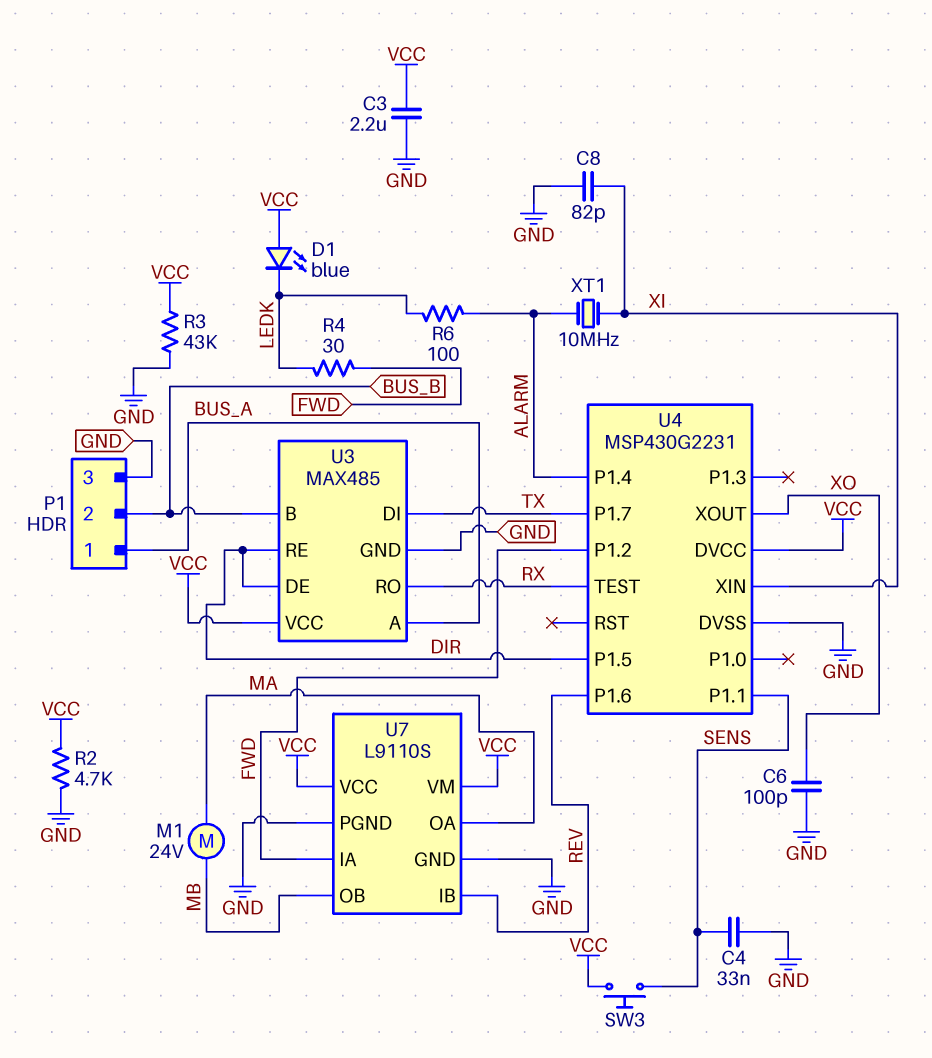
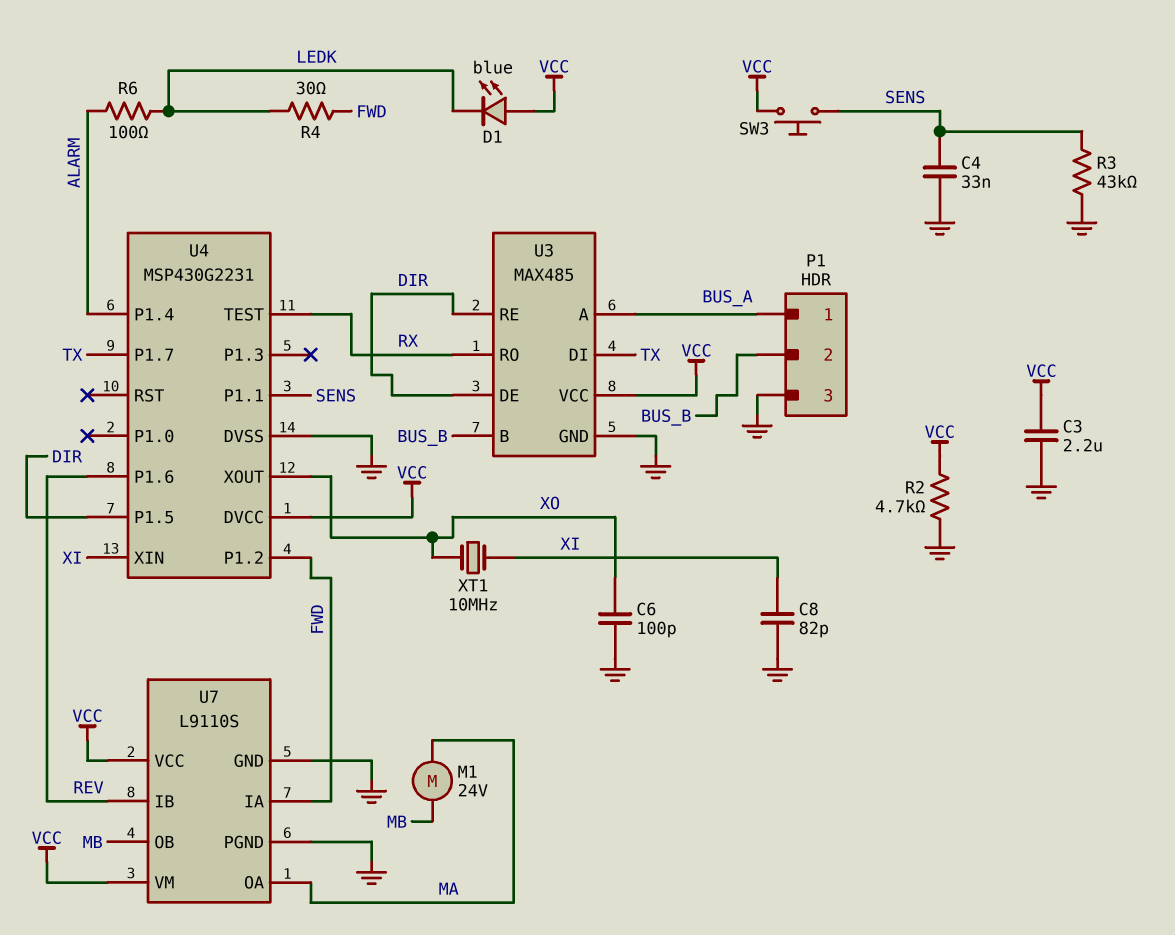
R3: 43k (GND, VCC) -> 43k (GND, SENS)
XT1: 10MHz (ALARM, XI) -> 10MHz (XI, XO)

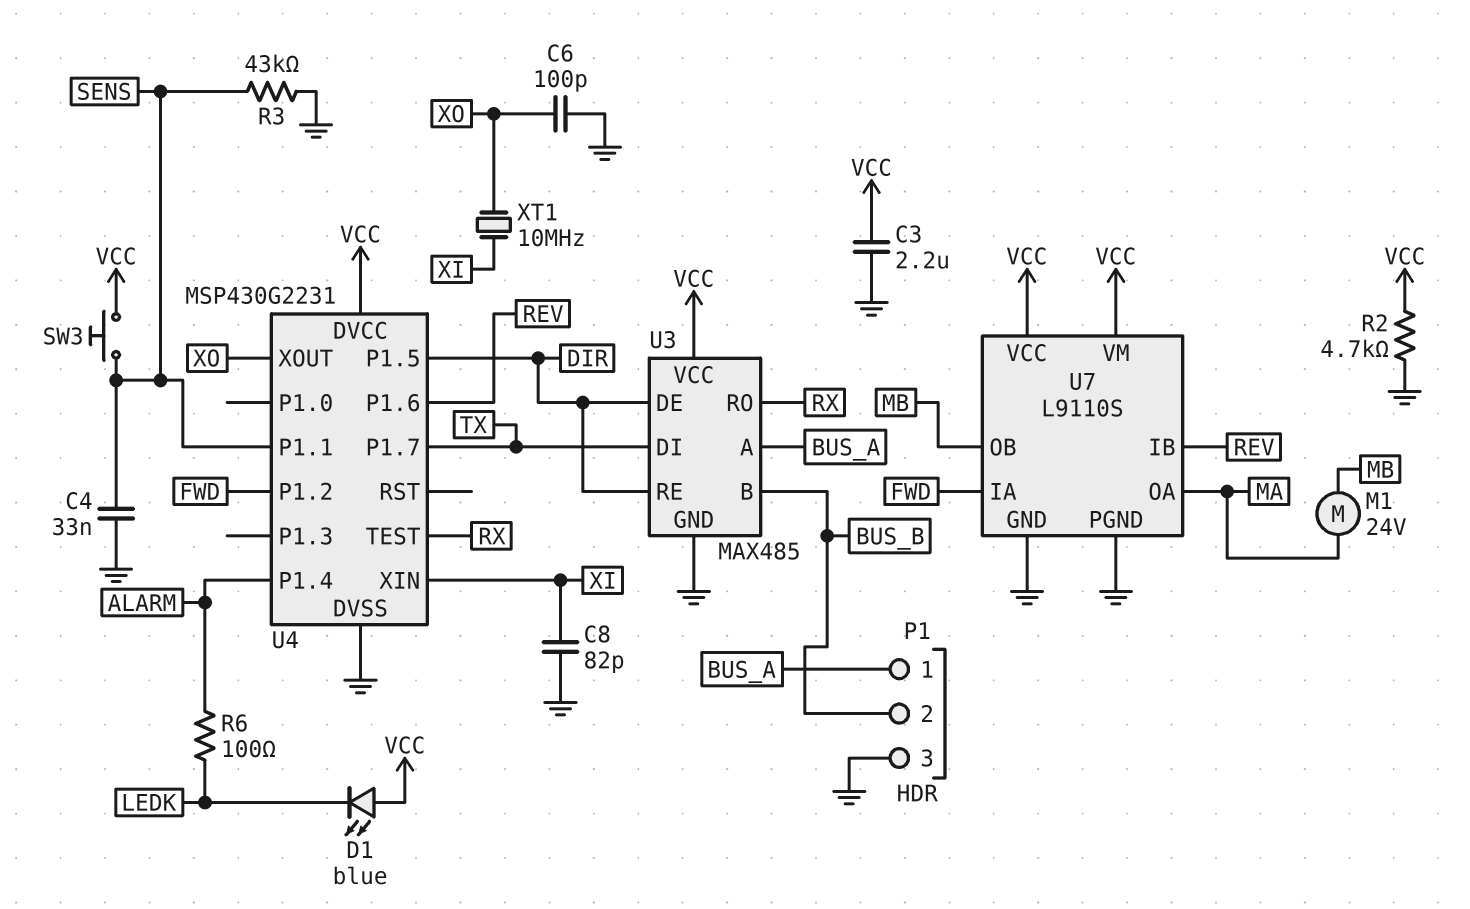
R4: 30 (FWD, LEDK) -> none

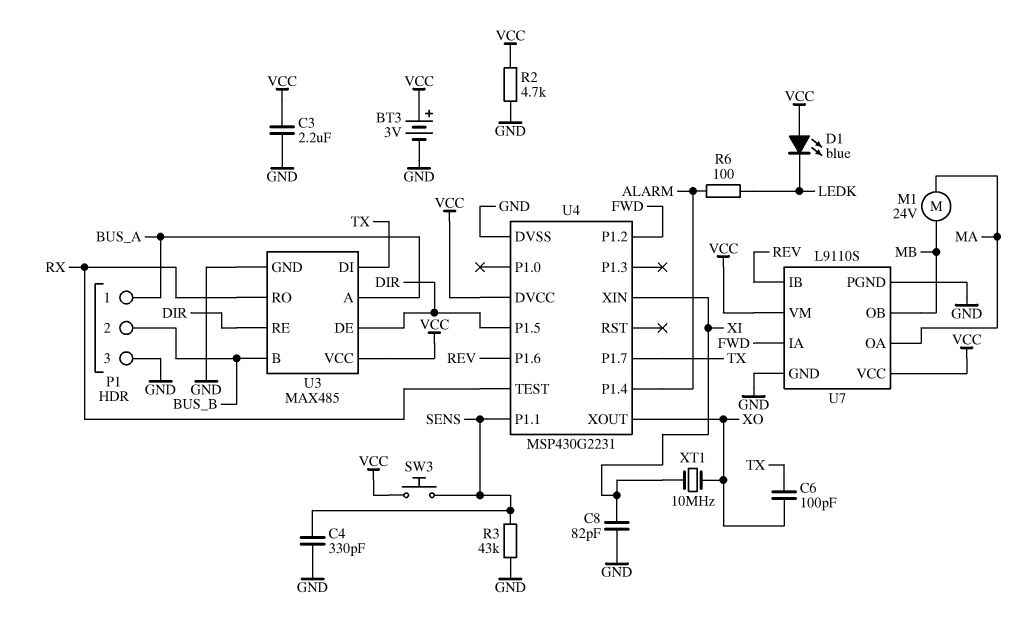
BT3: none -> 3V (plus VCC, minus GND)
C4: 33nF (GND, SENS) -> 330pF (GND, SENS)
C6: 100pF (GND, XO) -> 100pF (TX, XO)

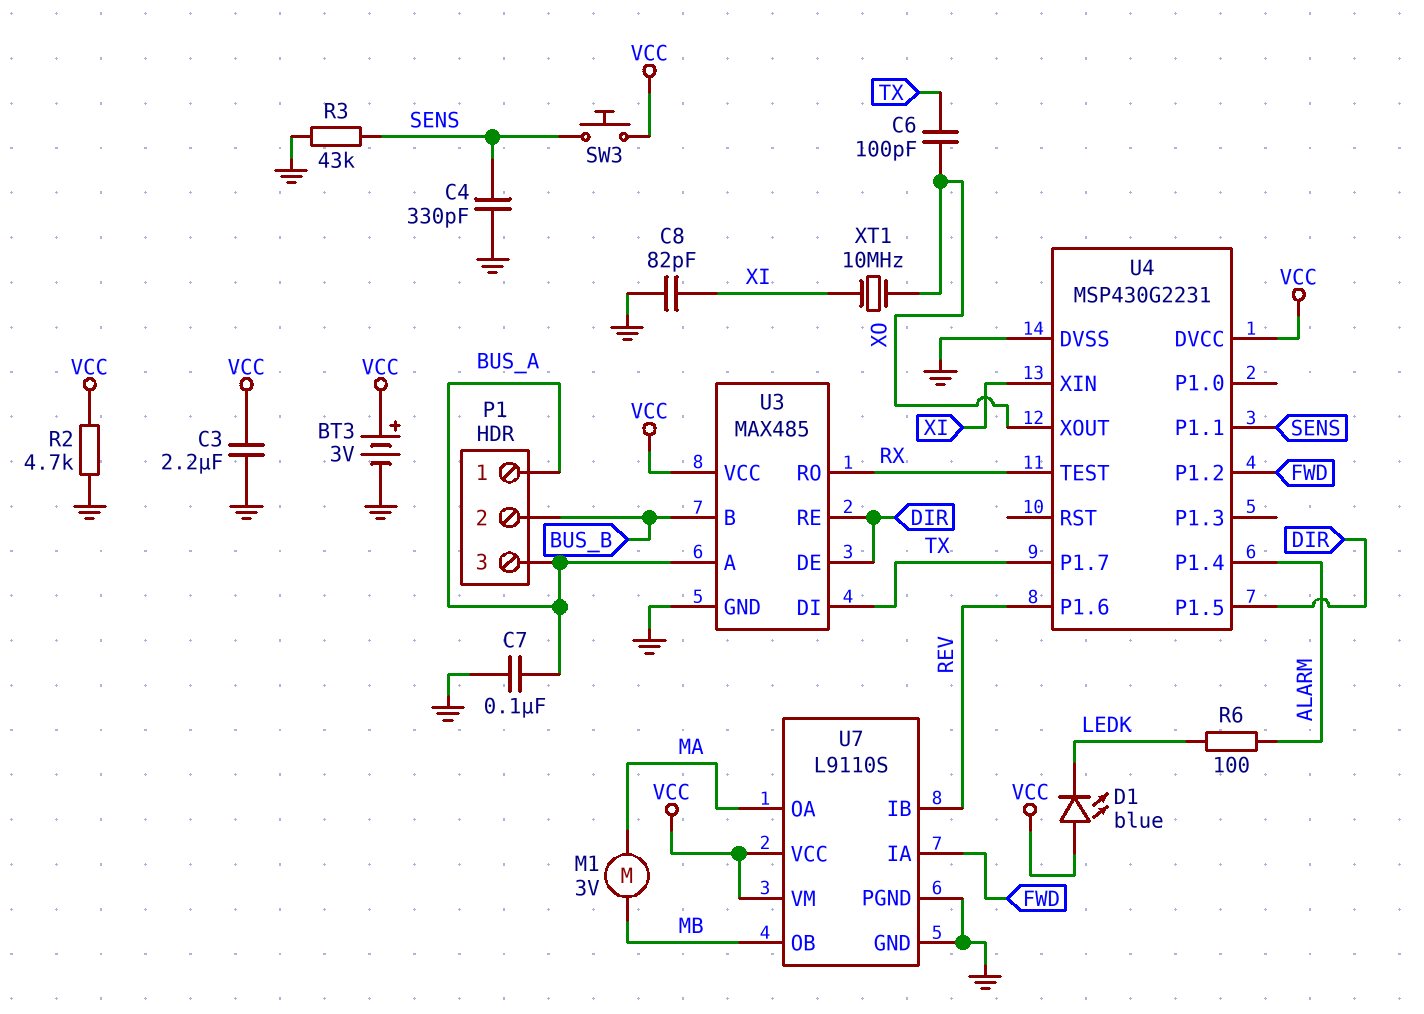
C7: none -> 100nF (BUS_A, GND)
M1: motor 24V (MA, MB) -> motor 3V (MA, MB)
P1 pin 3: GND -> BUS_A

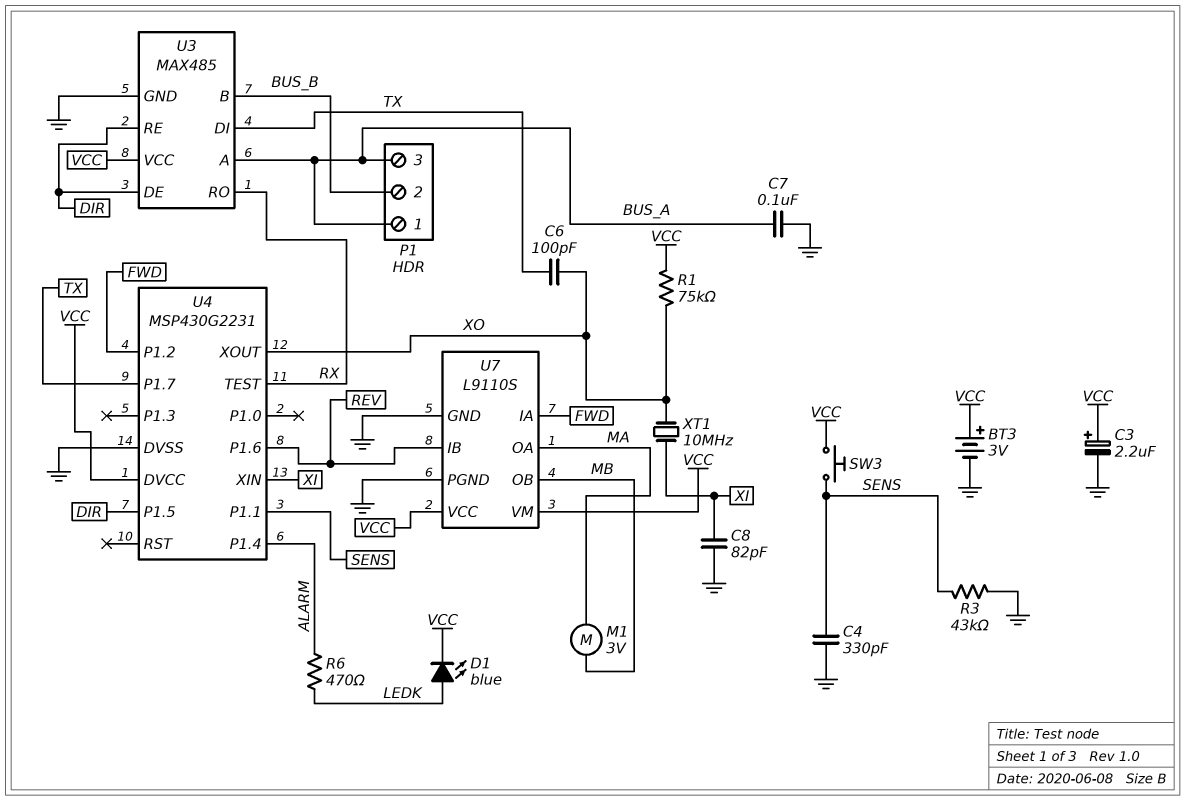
C3: 2.2uF (GND, VCC) -> 2.2uF (plus VCC, minus GND)
D1: LED blue (A VCC, K LEDK) -> LED blue (A LEDK, K VCC)
R1: none -> 75k (VCC, XO)
R2: 4.7k (GND, VCC) -> none
R6: 100 (ALARM, LEDK) -> 470 (ALARM, LEDK)

